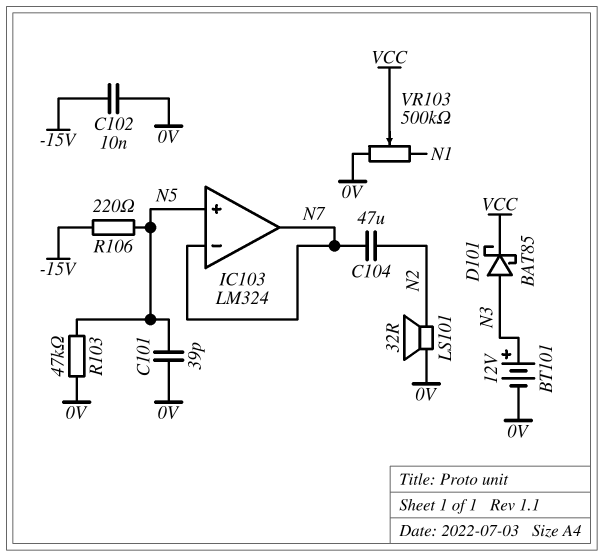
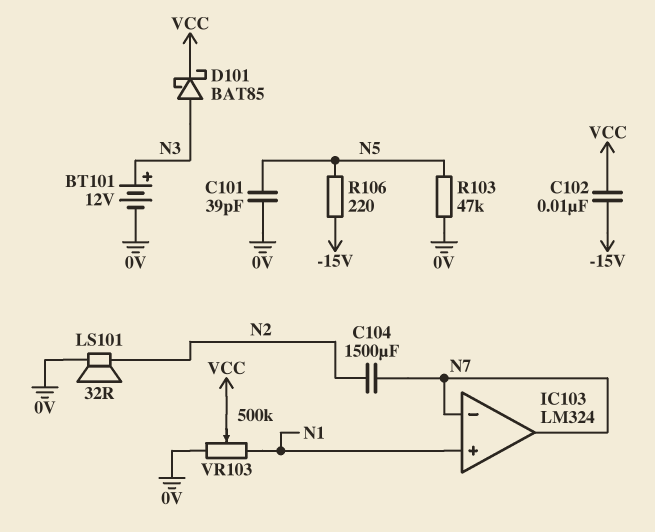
C102: 10nF (-15V, 0V) -> 10nF (-15V, VCC)
C104: 47uF (N2, N7) -> 1500uF (N2, N7)
IC103 pin in+: N5 -> N1

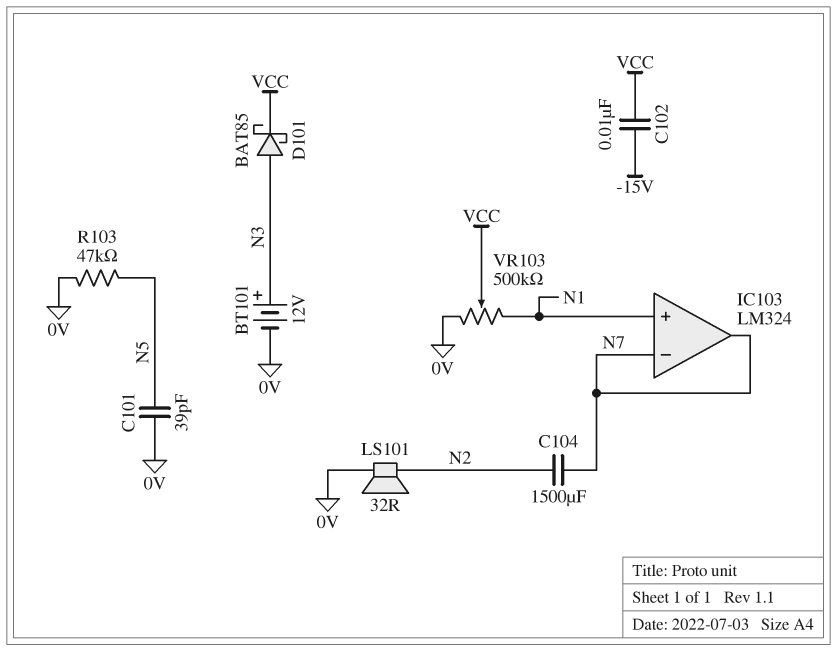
R106: 220 (-15V, N5) -> none

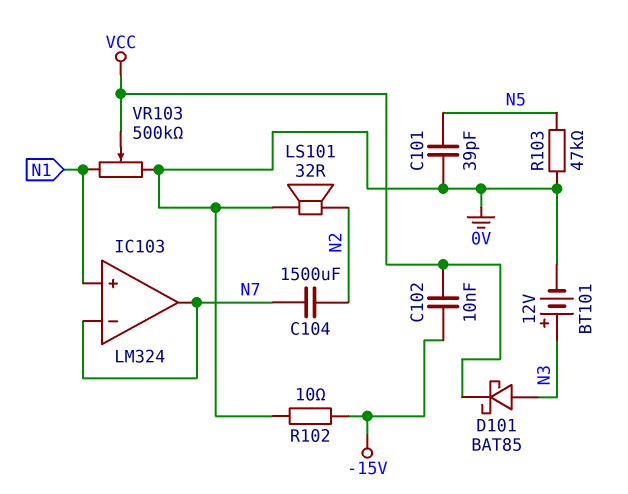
R102: none -> 10 (-15V, 0V)

